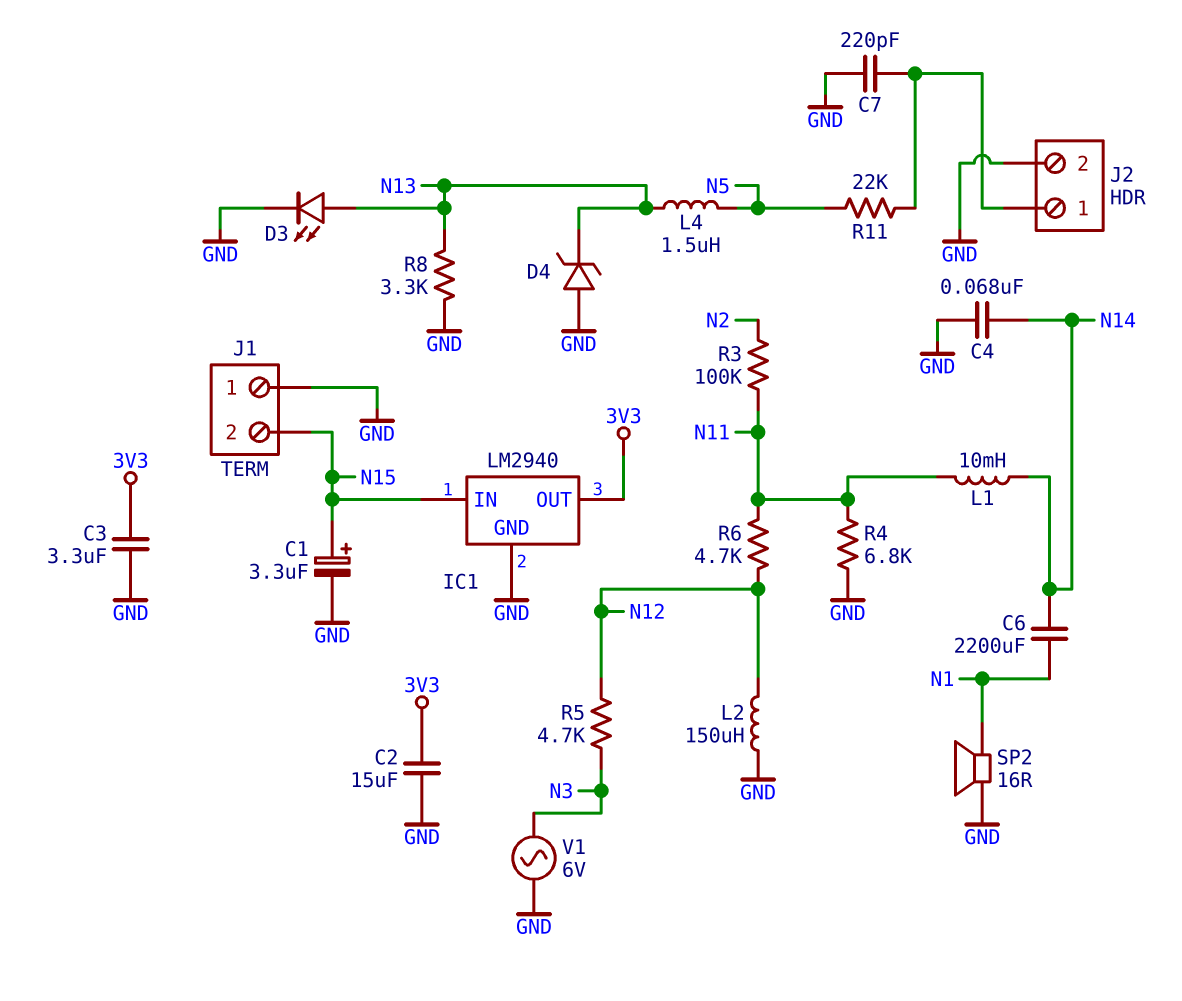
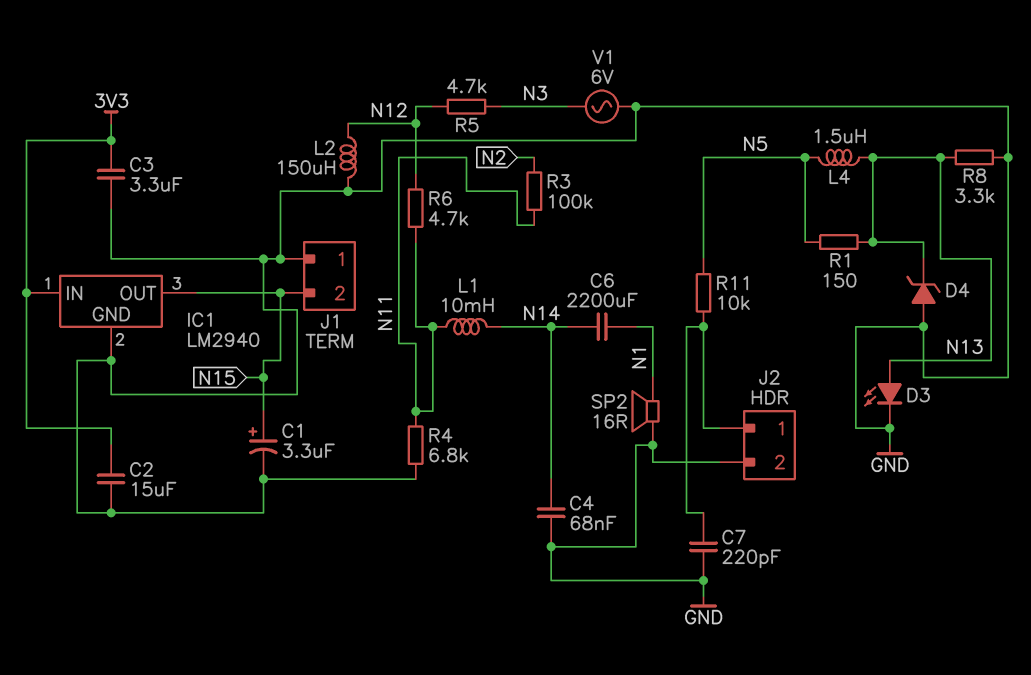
IC1 pin IN: N15 -> 3V3
IC1 pin OUT: 3V3 -> N15
R1: none -> 150 (N5, N13)
R11: 22k (J2/1, N5) -> 10k (J2/1, N5)

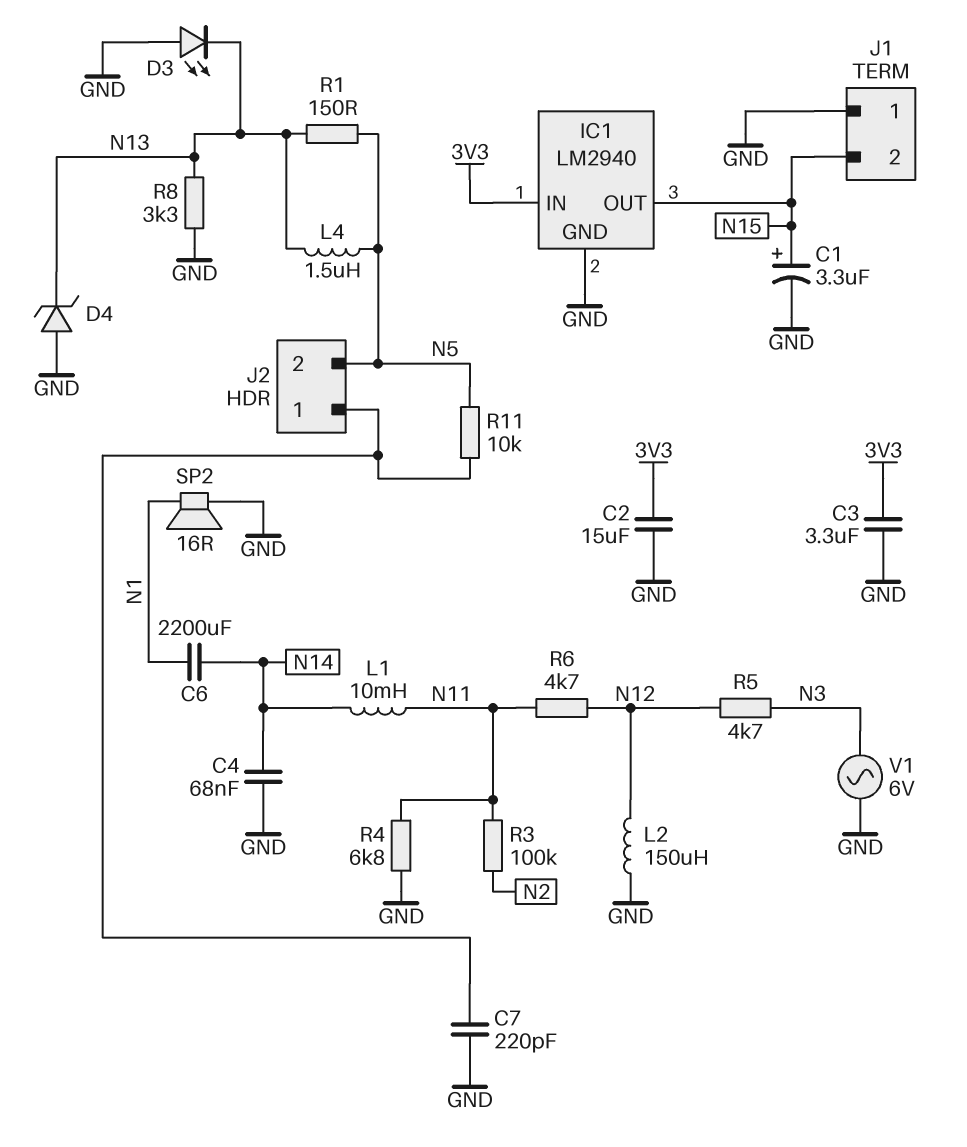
D3: LED (A N13, K GND) -> LED (A GND, K N13)
J2 pin 2: GND -> N5

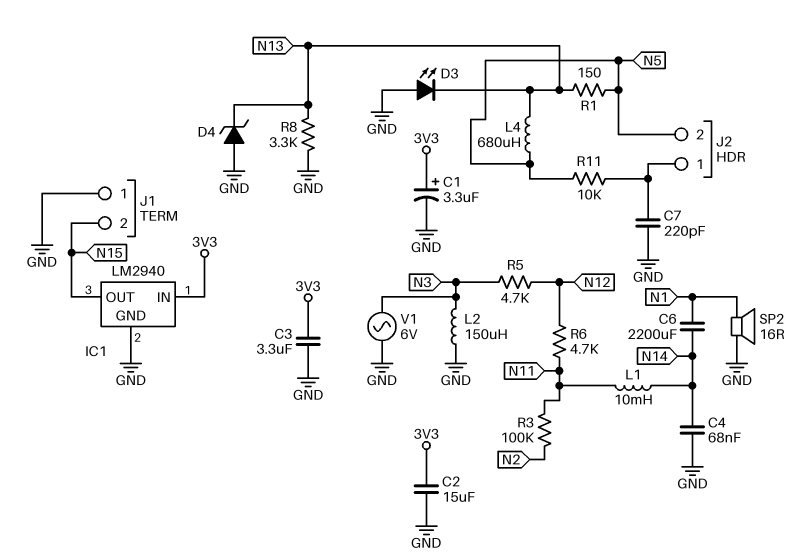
C1: 3.3uF (plus N15, minus GND) -> 3.3uF (plus 3V3, minus GND)
L2: 150uH (GND, N12) -> 150uH (GND, N3)
L4: 1.5uH (N5, N13) -> 680uH (N5, N13)
R4: 6.8k (GND, N11) -> none

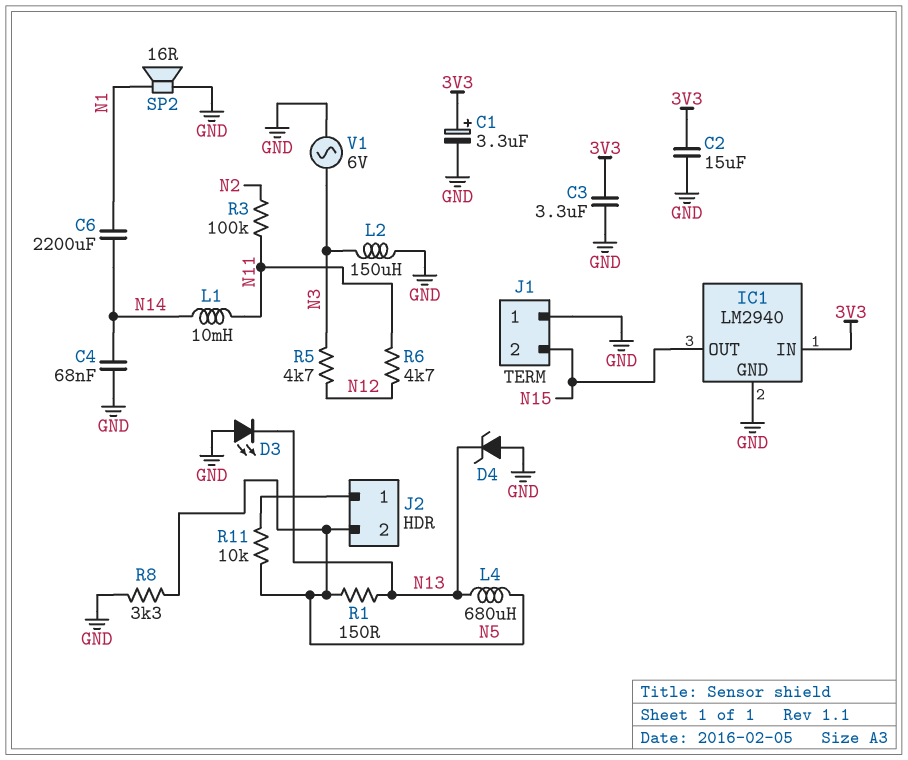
C7: 220pF (GND, J2/1) -> none
R8: 3.3k (GND, N13) -> 3.3k (GND, N5)

